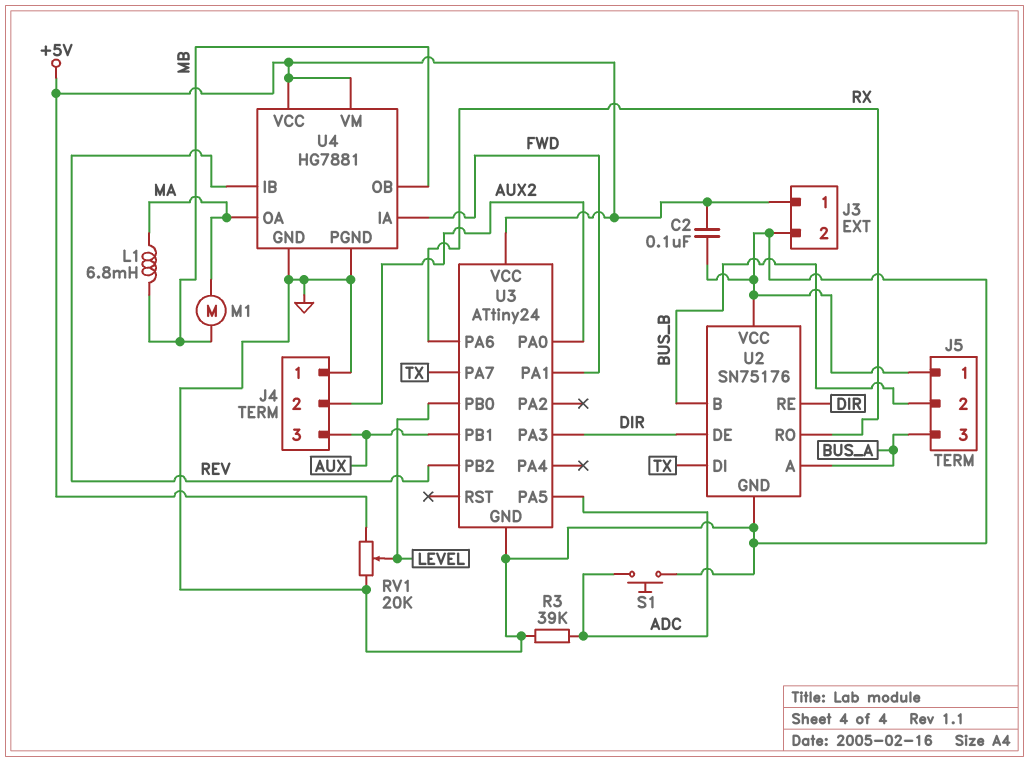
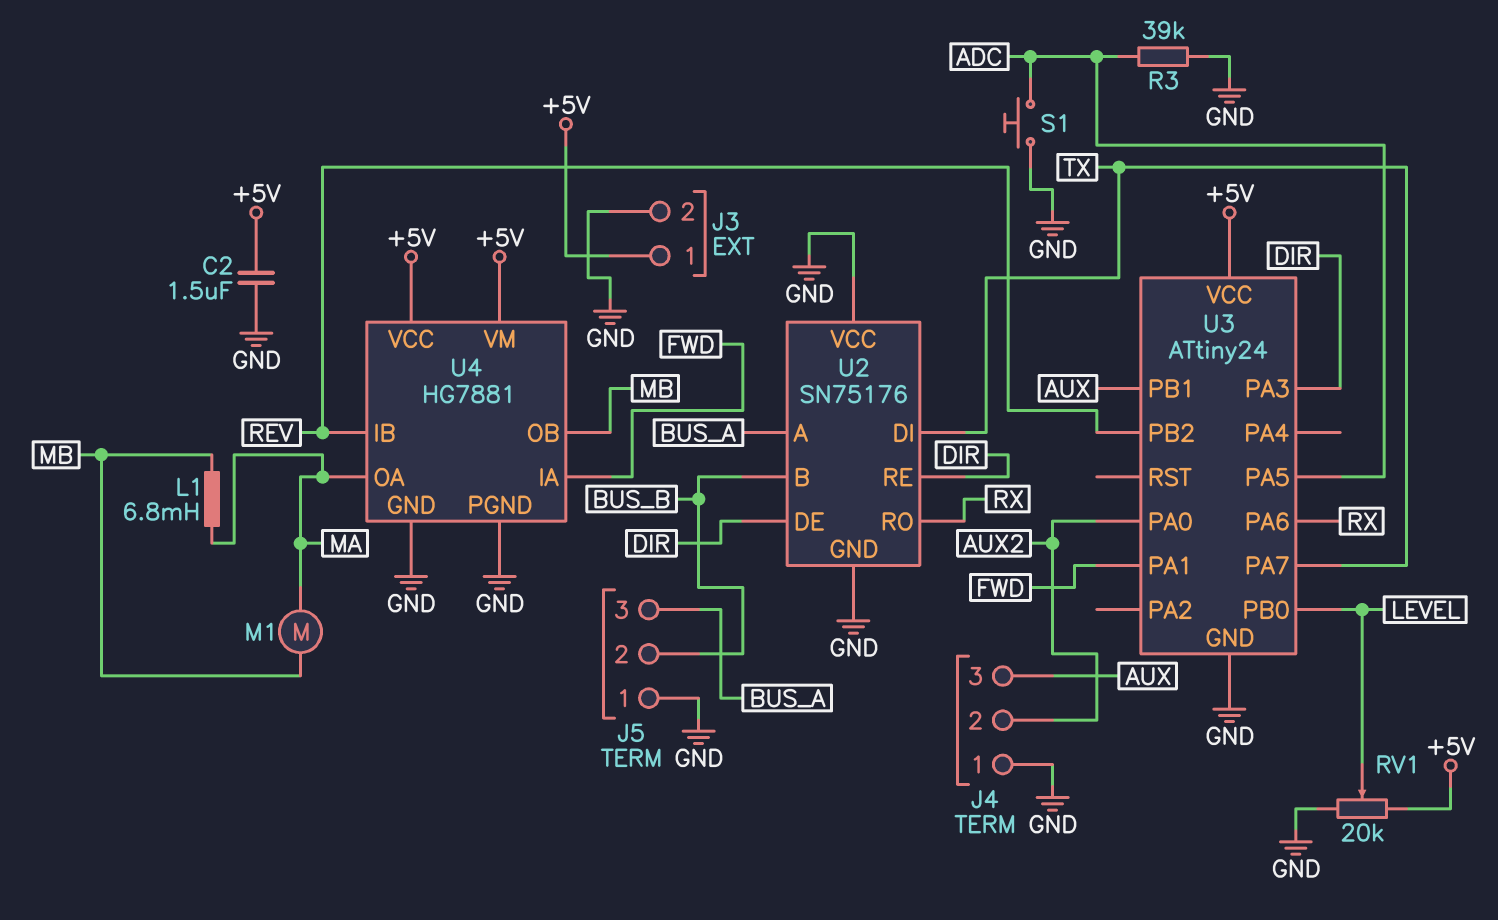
C2: 100nF (+5V, GND) -> 1.5uF (+5V, GND)

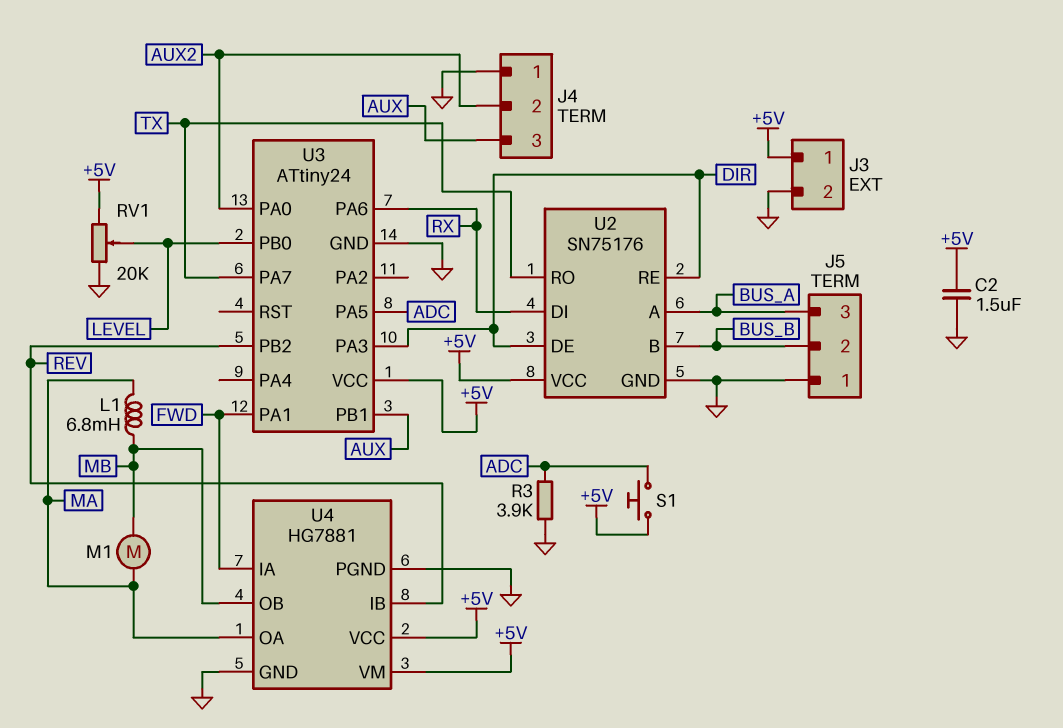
R3: 39k (ADC, GND) -> 3.9k (ADC, GND)
S1: button (ADC, GND) -> button (+5V, ADC)
U2 pin DI: TX -> RX
U2 pin RO: RX -> TX
U2 pin VCC: GND -> +5V

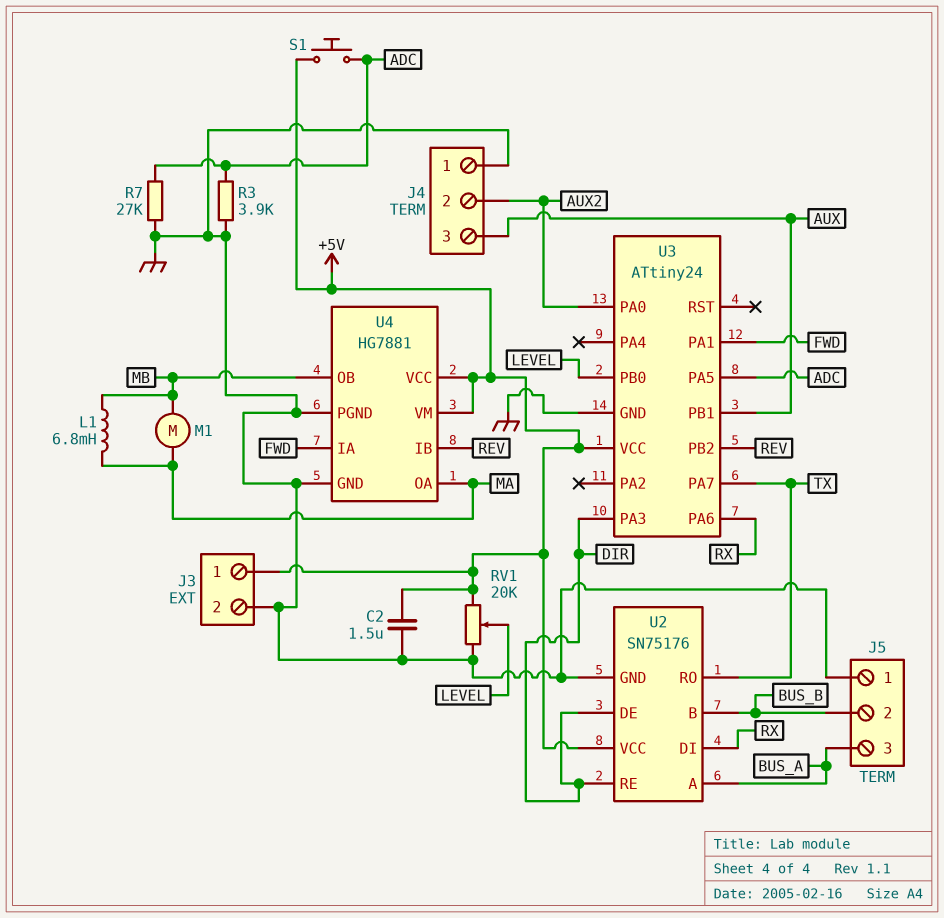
R7: none -> 27k (ADC, GND)

